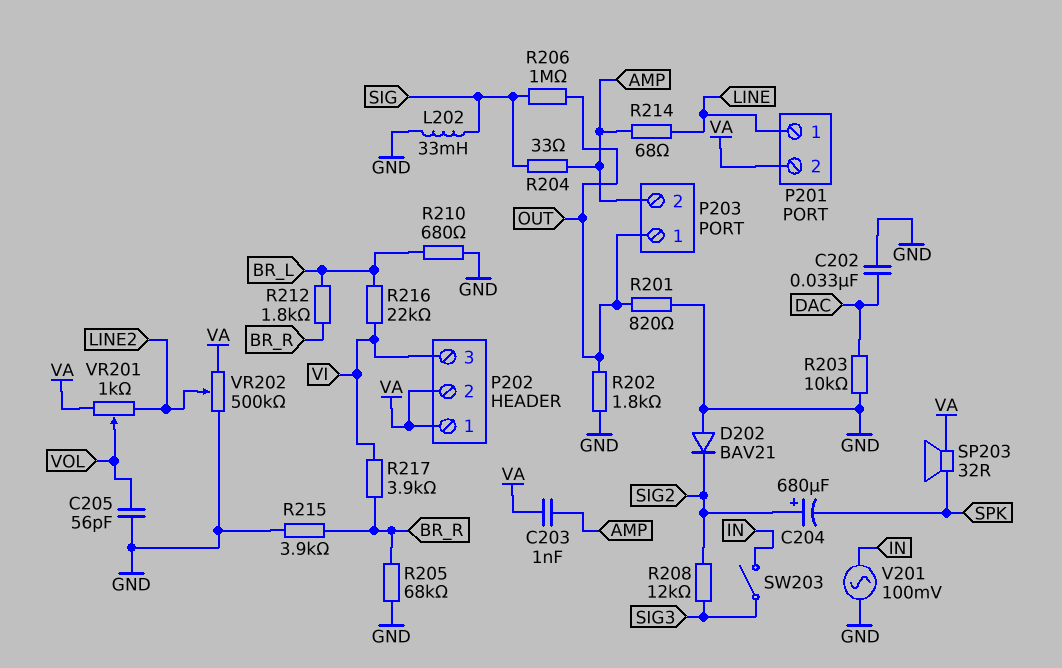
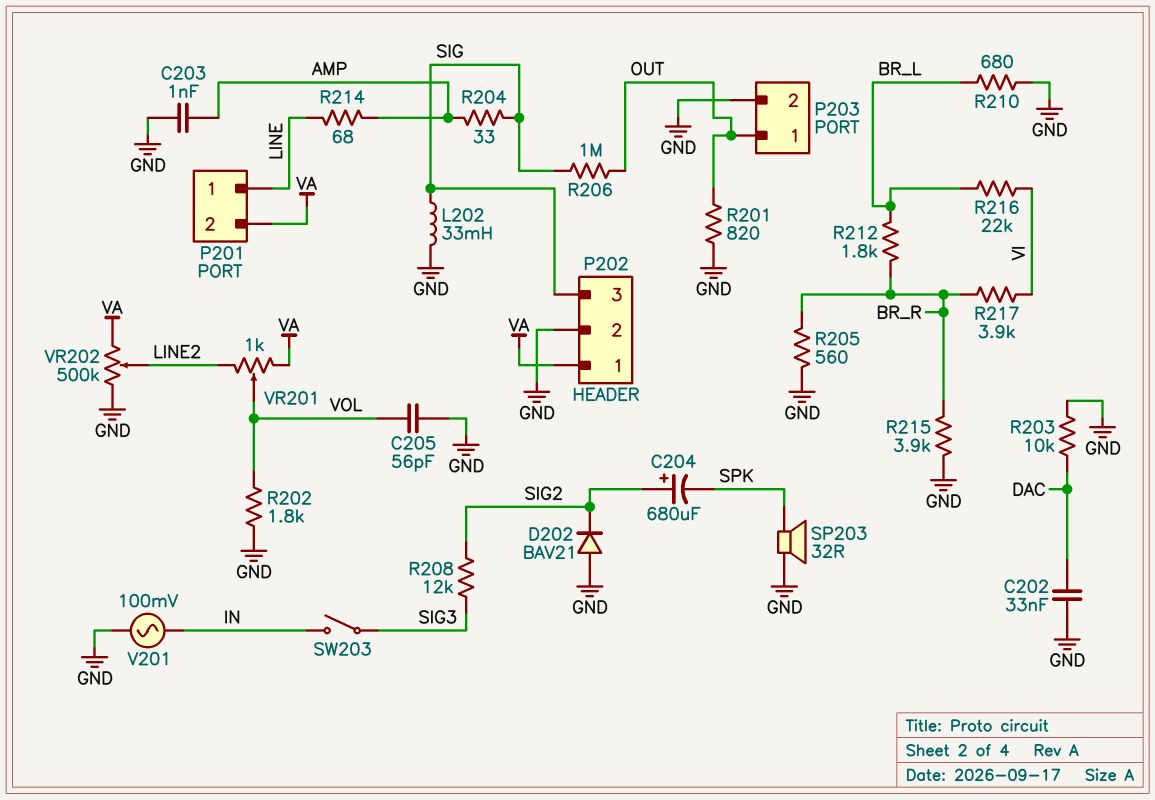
C203: 1nF (AMP, VA) -> 1nF (AMP, GND)
P202 pin 2: VA -> GND
P202 pin 3: VI -> SIG
P203 pin 2: AMP -> GND
R202: 1.8k (GND, OUT) -> 1.8k (GND, VOL)
R205: 68k (BR_R, GND) -> 560 (BR_R, GND)
SP203: speaker 32R (SPK, VA) -> speaker 32R (GND, SPK)

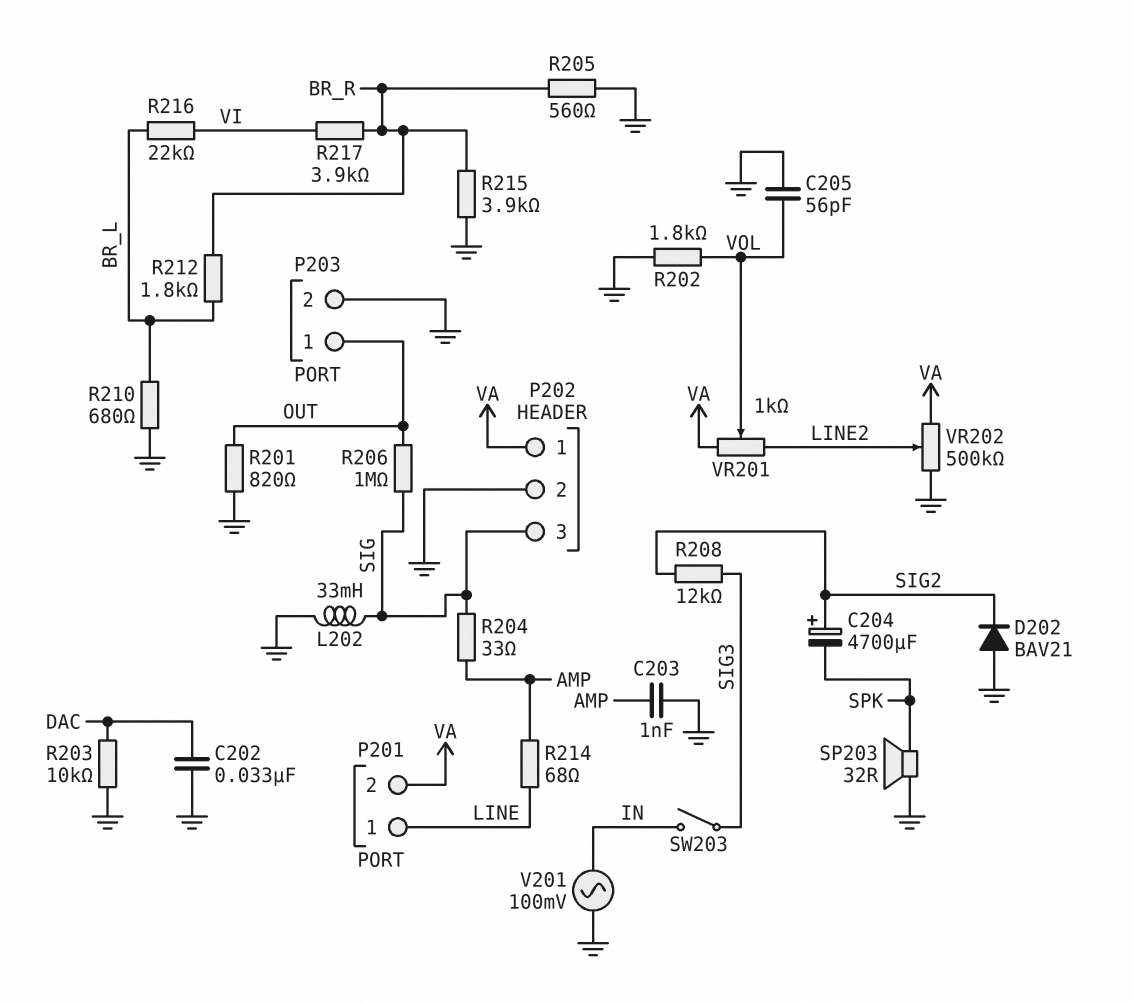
C204: 680uF (plus SIG2, minus SPK) -> 4700uF (plus SIG2, minus SPK)

